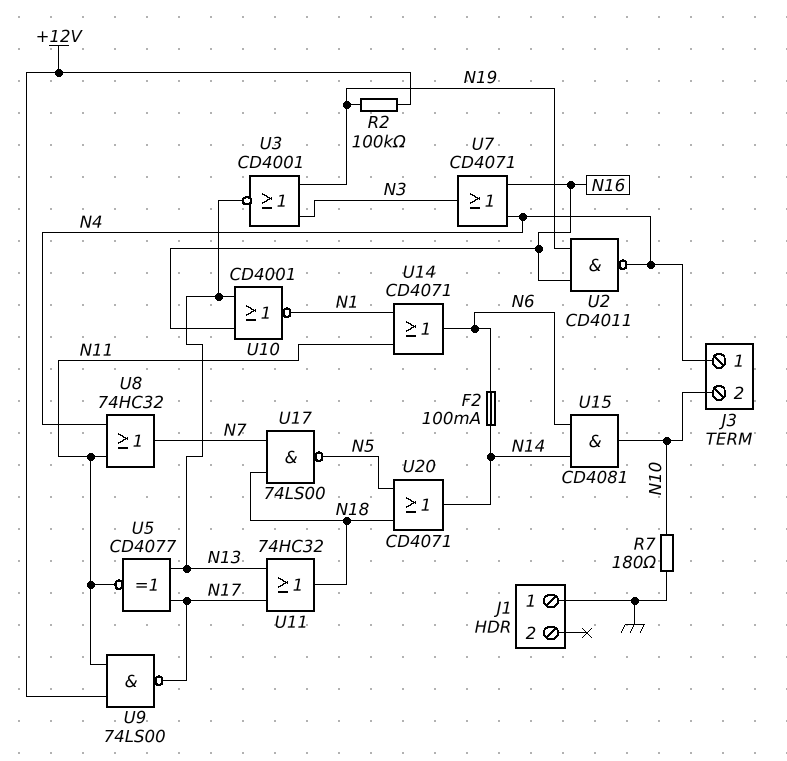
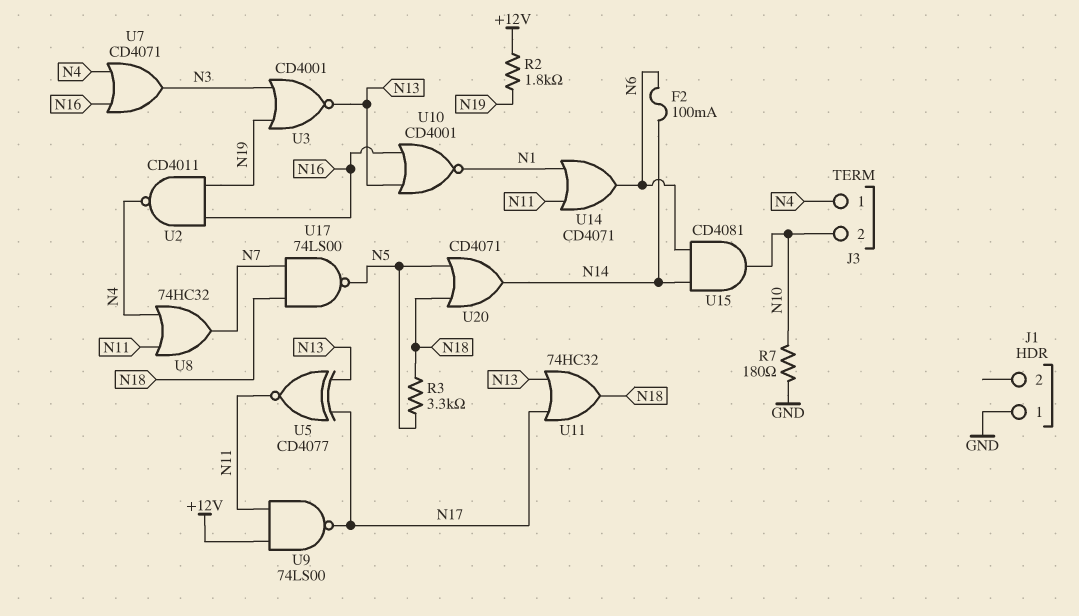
R2: 100k (+12V, N19) -> 1.8k (+12V, N19)
R3: none -> 3.3k (N5, N18)

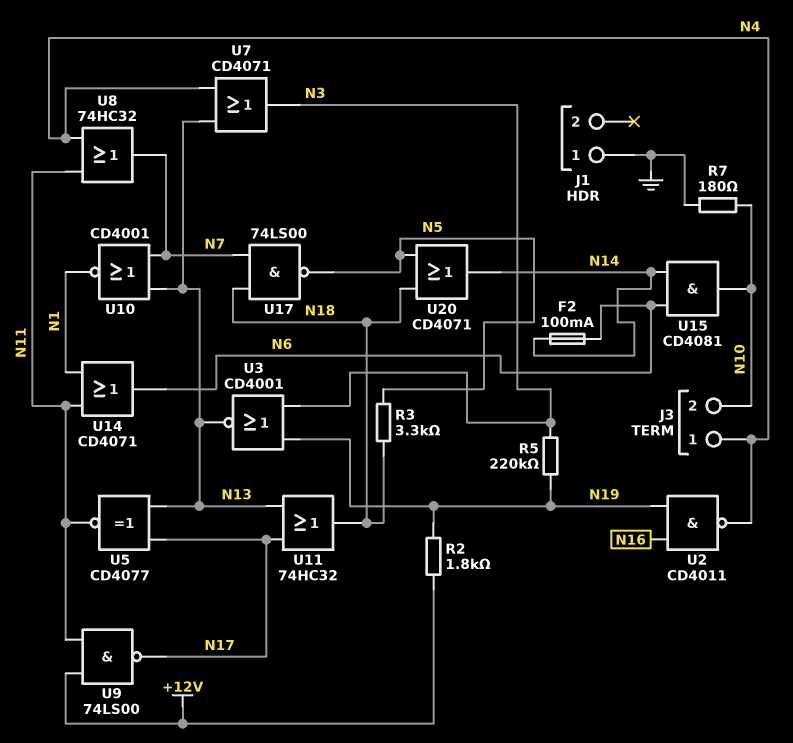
R5: none -> 220k (N3, N19)
U7: OR CD4071 (in N4, in N16, out N3) -> OR CD4071 (in N4, in N13, out N3)
U10: NOR CD4001 (in N13, in N16, out N1) -> NOR CD4001 (in N7, in N13, out N1)

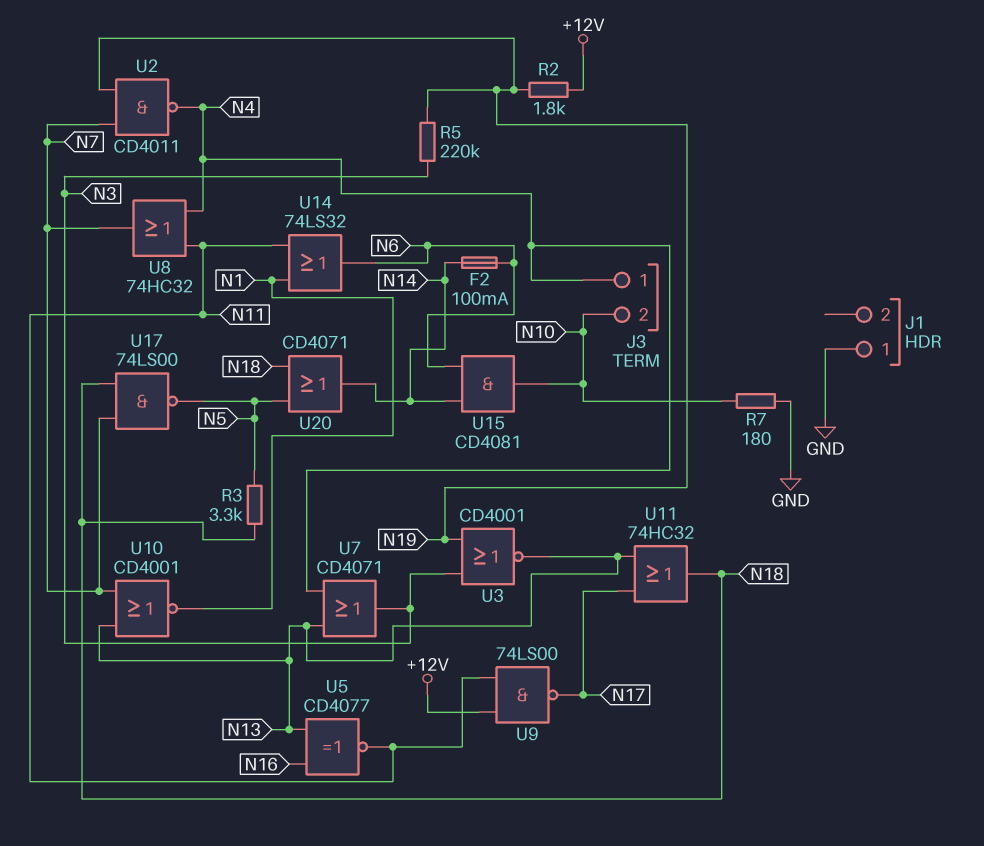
U2: NAND CD4011 (in N16, in N19, out N4) -> NAND CD4011 (in N7, in N19, out N4)
U5: XNOR CD4077 (in N13, in N17, out N11) -> XNOR CD4077 (in N13, in N16, out N11)
U14: OR CD4071 (in N1, in N11, out N6) -> OR 74LS32 (in N1, in N11, out N6)

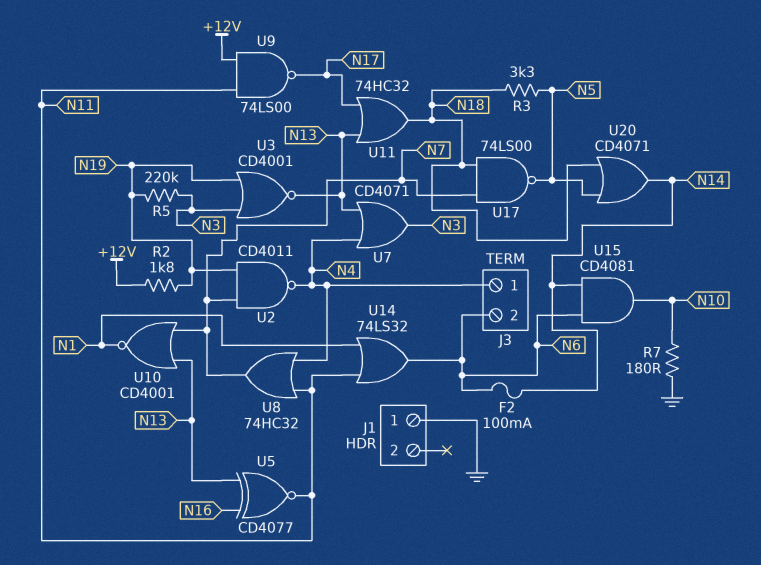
J3 pin 2: N10 -> N6

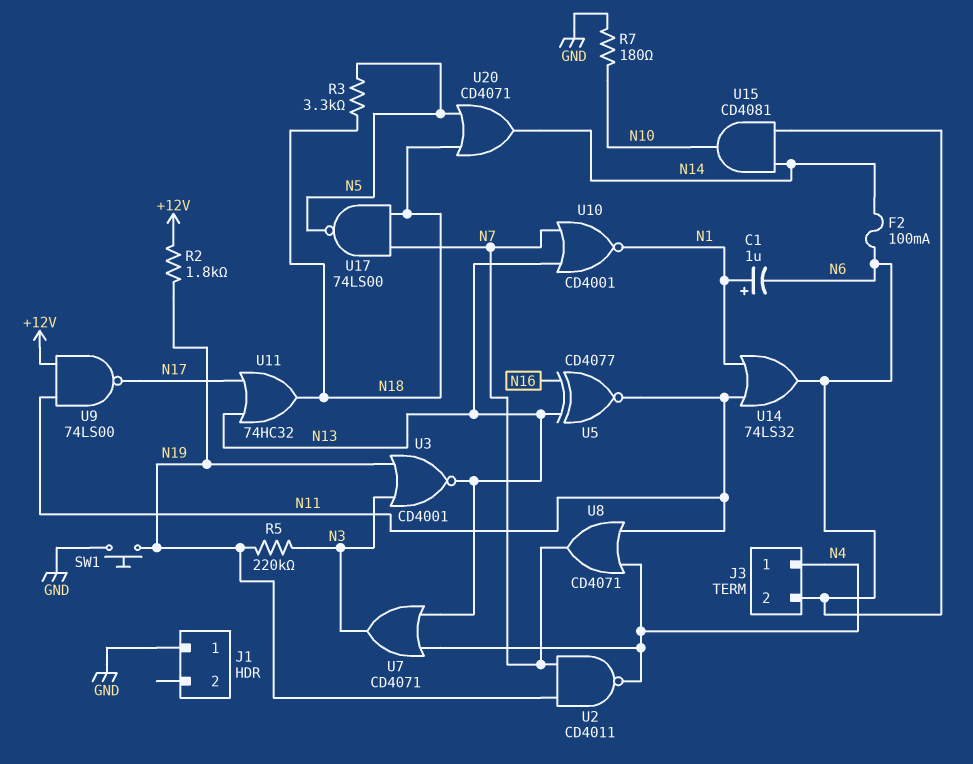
C1: none -> 1uF (plus N1, minus N6)
SW1: none -> button (GND, N19)
U8: OR 74HC32 (in N4, in N11, out N7) -> OR CD4071 (in N4, in N11, out N7)

